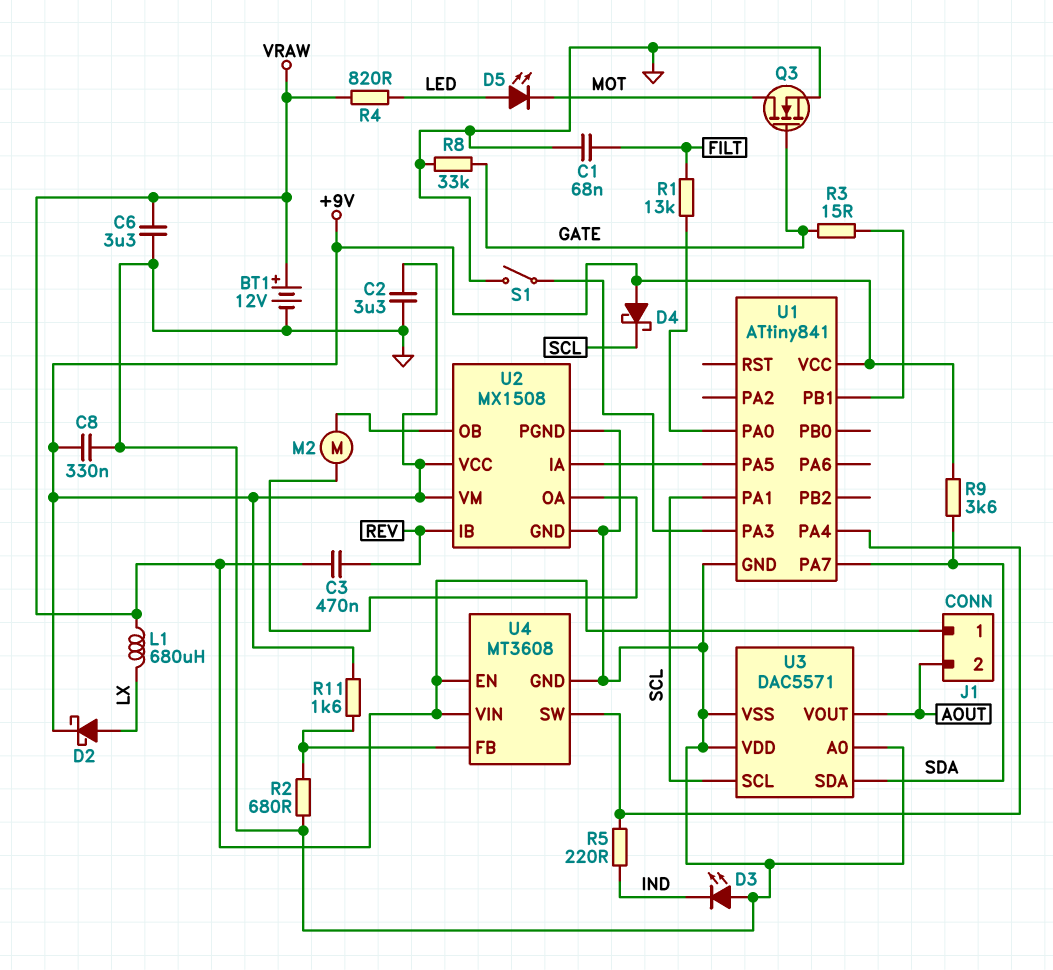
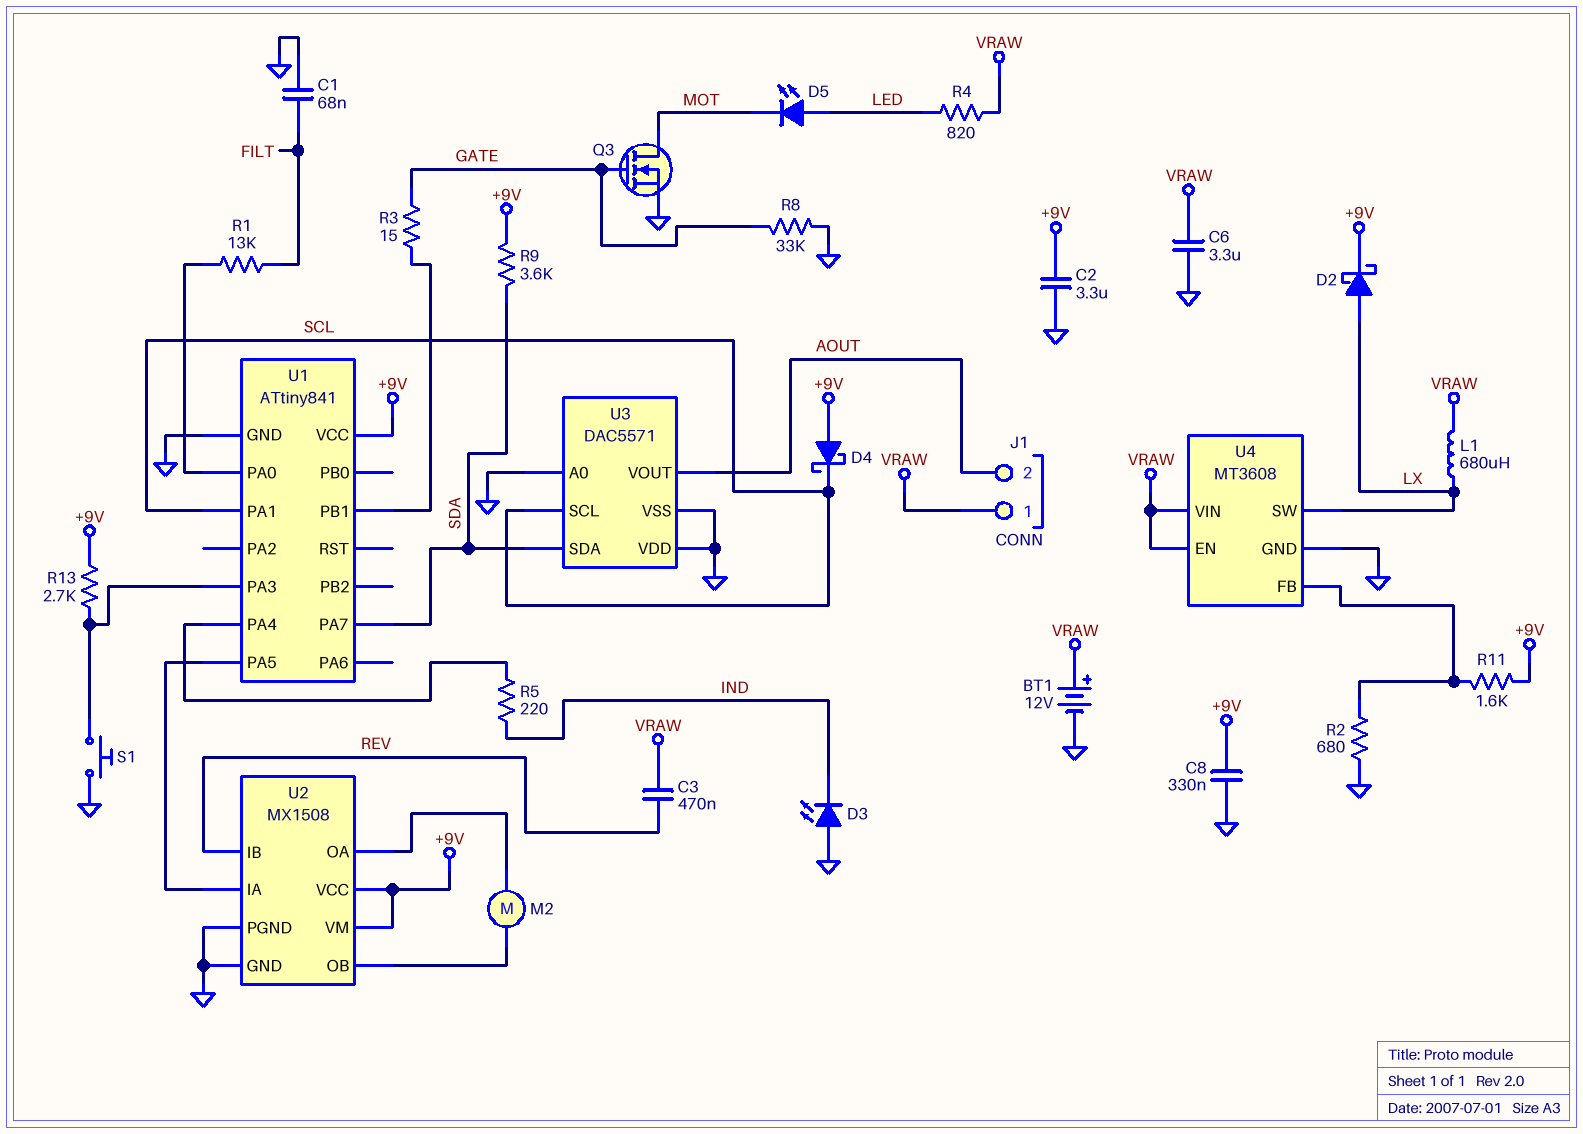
R13: none -> 2.7k (+9V, U1/PA3)
S1: switch (GND, U1/PA3) -> button (GND, U1/PA3)
U4 pin SW: U1/PA4 -> LX

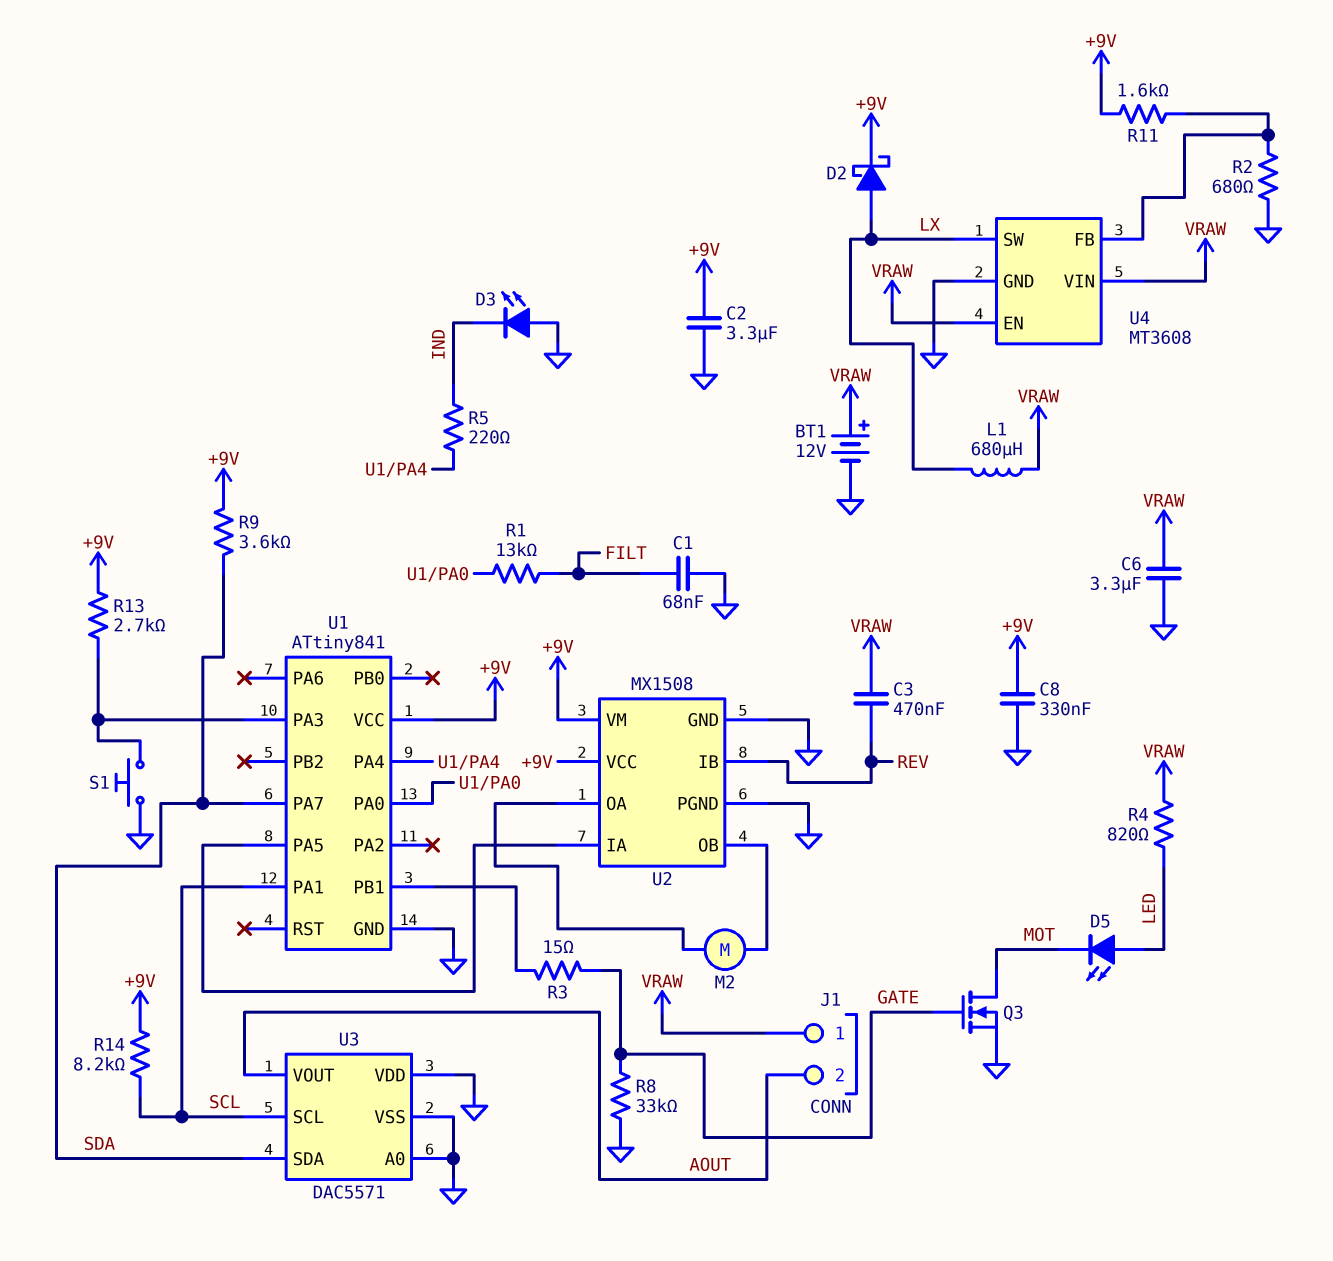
D4: schottky (A +9V, K SCL) -> none
R14: none -> 8.2k (+9V, SCL)

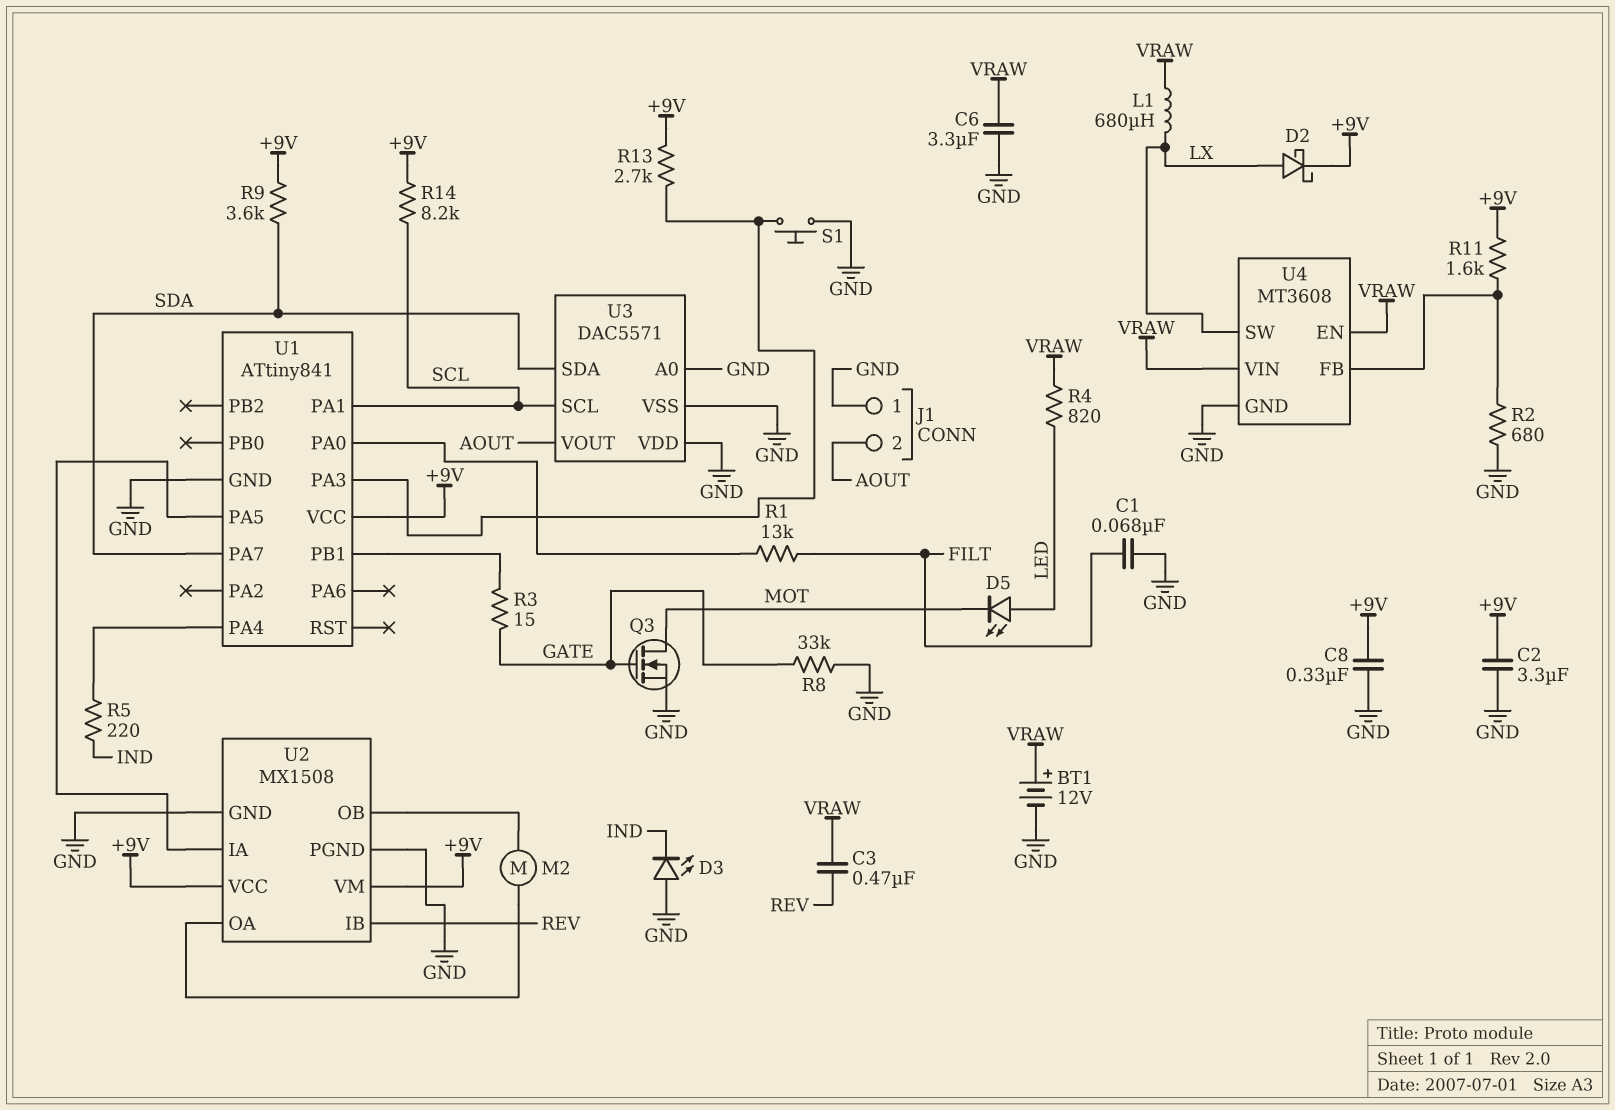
J1 pin 1: VRAW -> GND

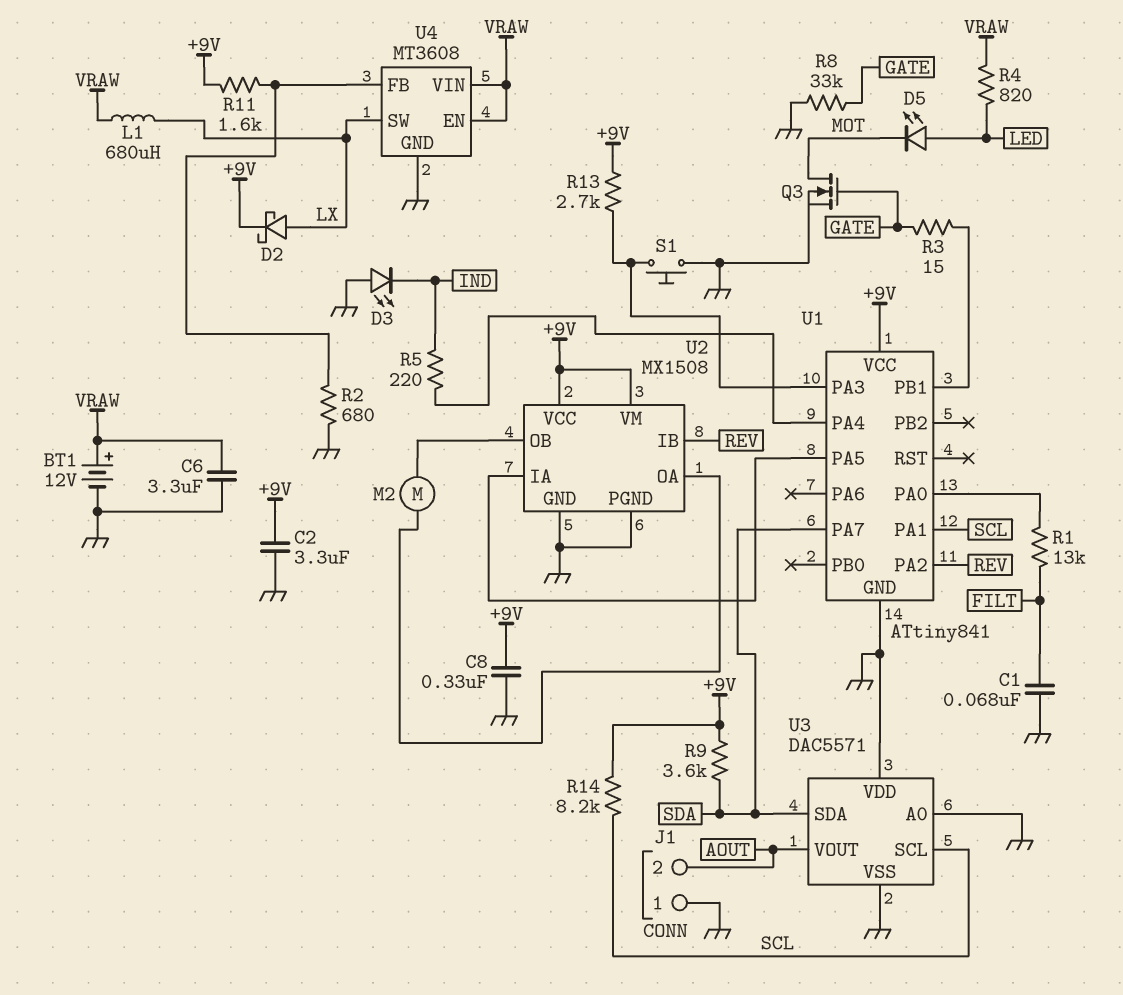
C3: 470nF (REV, VRAW) -> none
U1 pin PA2: none -> REV

